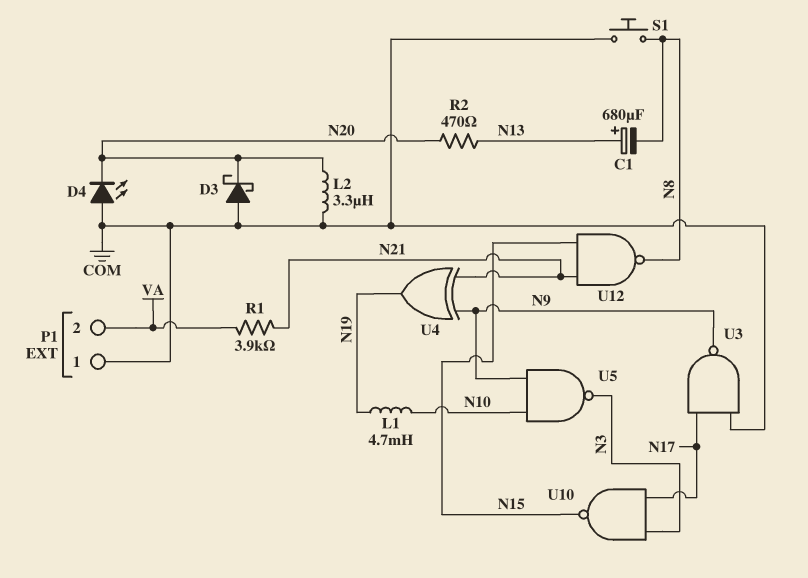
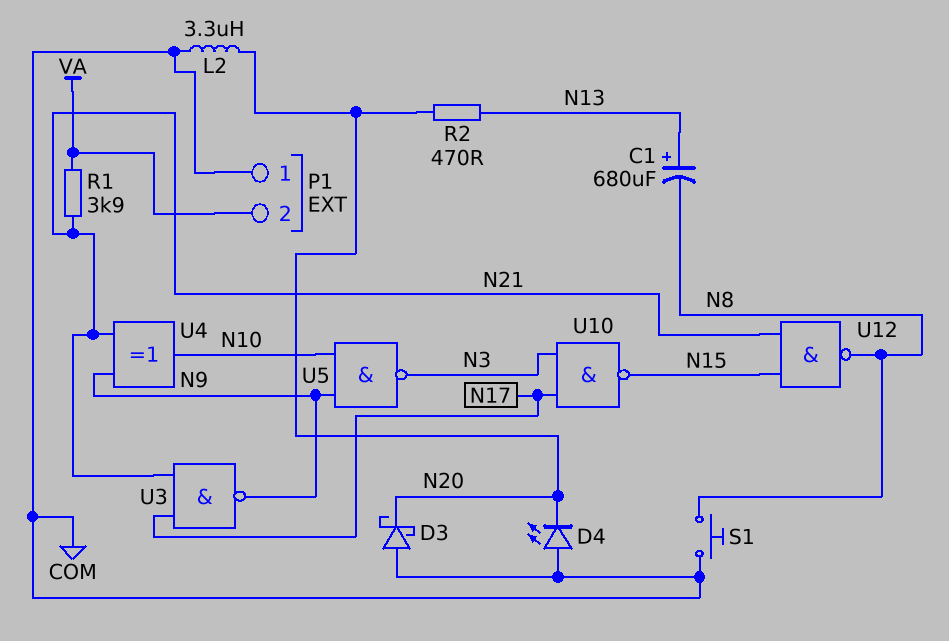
L1: 4.7mH (N10, N19) -> none
U3: NAND (in COM, in N17, out N9) -> NAND (in N17, in N21, out N9)
U4: XOR (in N9, in N21, out N19) -> XOR (in N9, in N21, out N10)

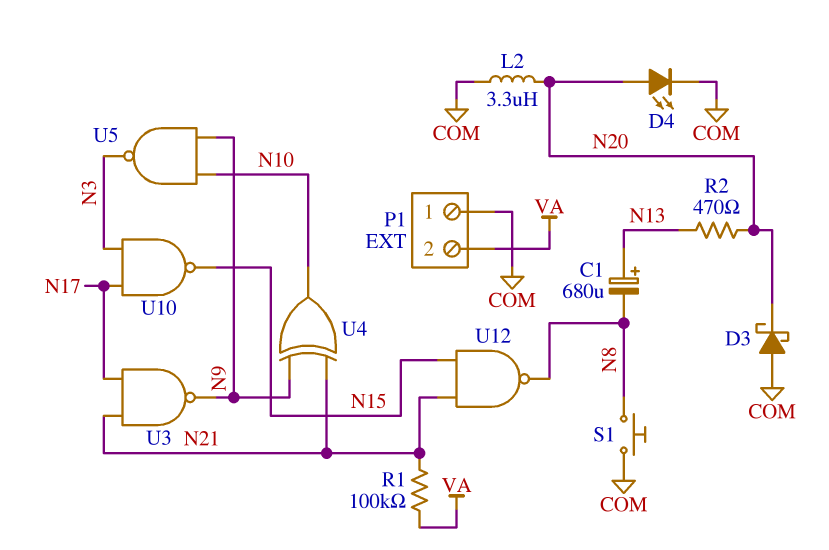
D4: LED (A COM, K N20) -> LED (A N20, K COM)
R1: 3.9k (N21, VA) -> 100k (N21, VA)

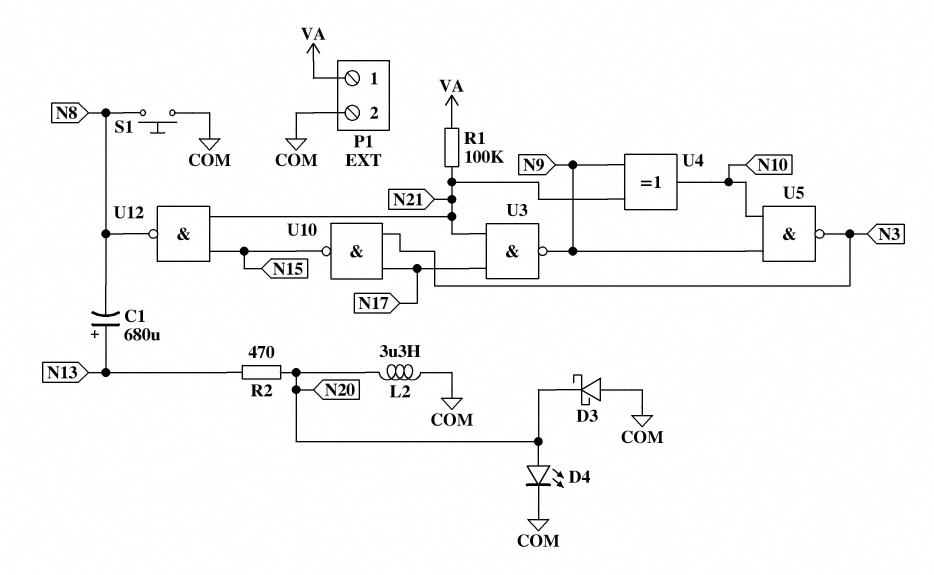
P1 pin 1: COM -> VA
P1 pin 2: VA -> COM

